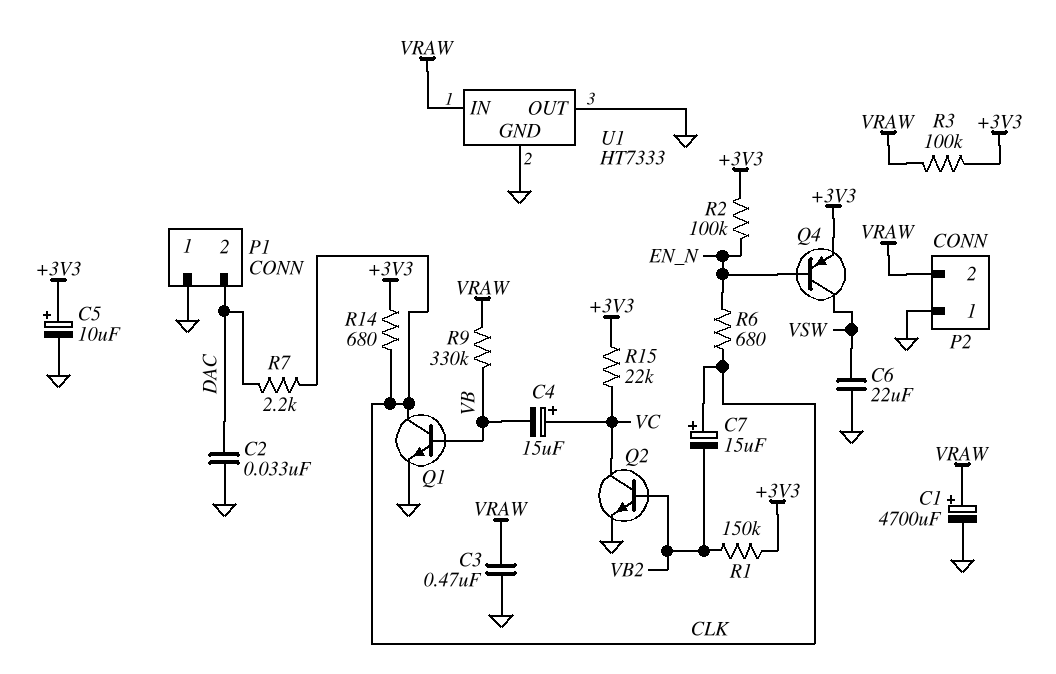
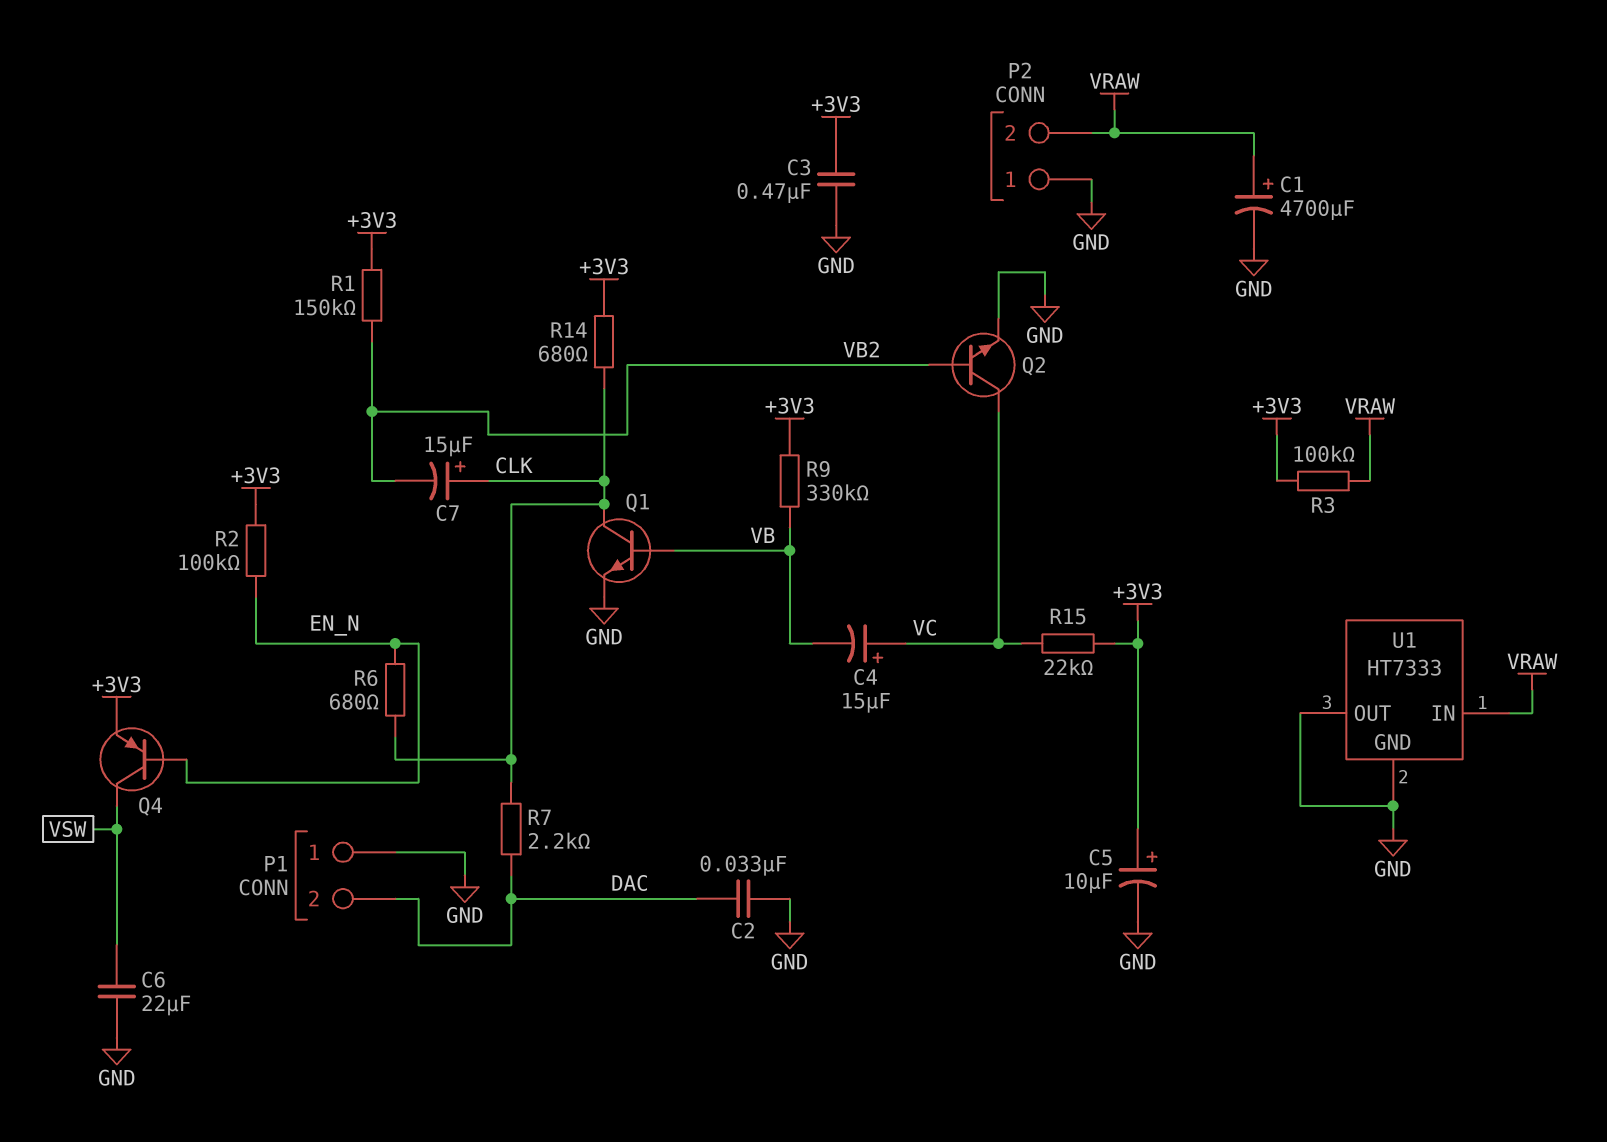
C3: 470nF (GND, VRAW) -> 470nF (+3V3, GND)
R9: 330k (VB, VRAW) -> 330k (+3V3, VB)

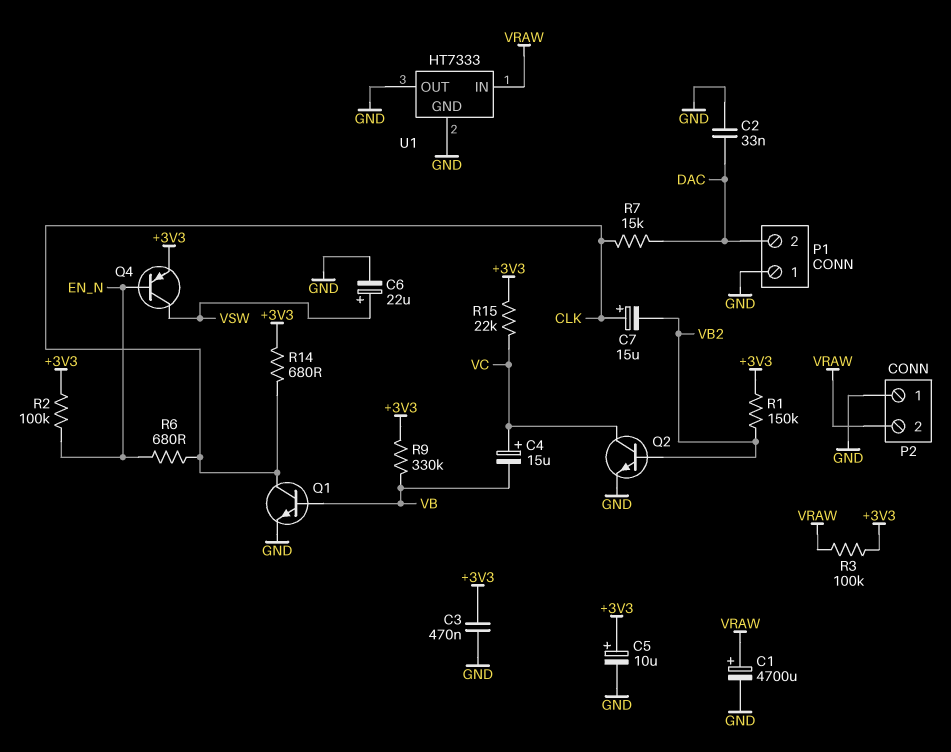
C6: 22uF (GND, VSW) -> 22uF (plus VSW, minus GND)
R7: 2.2k (CLK, DAC) -> 15k (CLK, DAC)

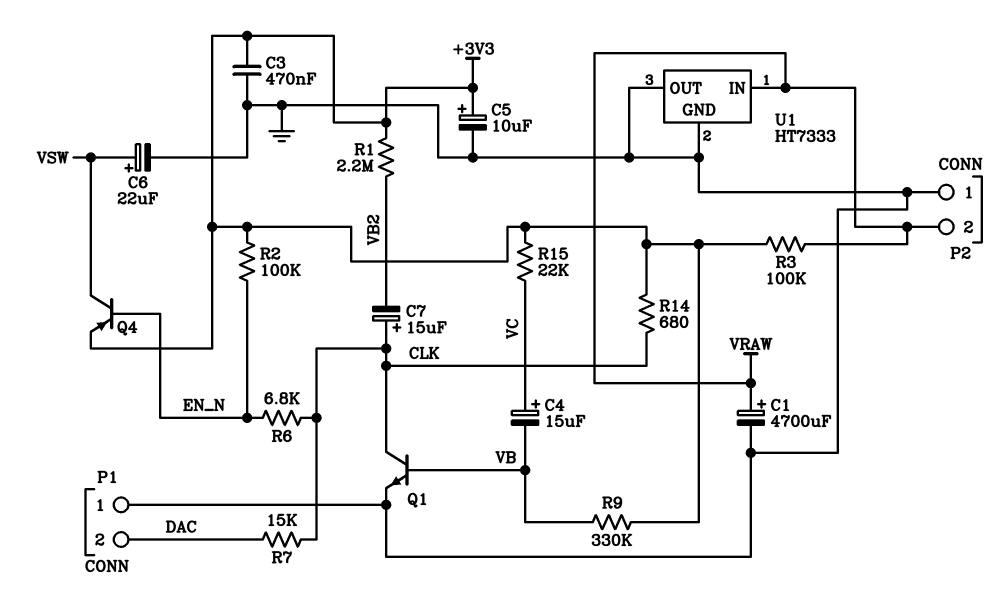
C2: 33nF (DAC, GND) -> none
Q2: NPN (B VB2, C VC, E GND) -> none
R1: 150k (+3V3, VB2) -> 2.2M (+3V3, VB2)
R6: 680 (CLK, EN_N) -> 6.8k (CLK, EN_N)

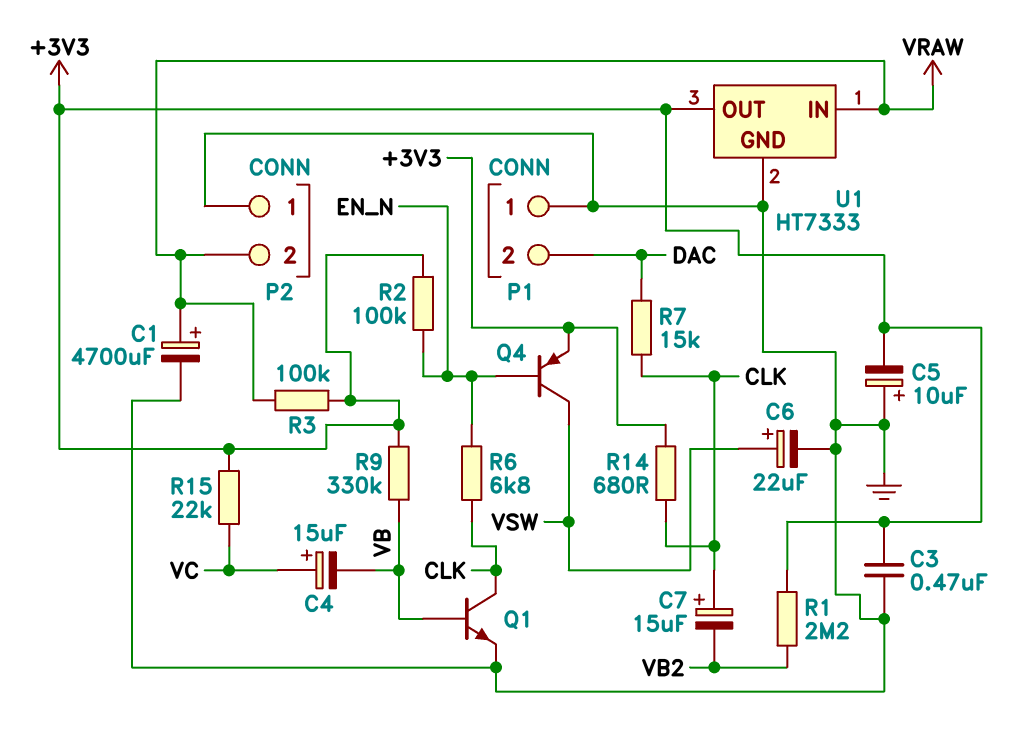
C5: 10uF (plus +3V3, minus GND) -> 10uF (plus GND, minus +3V3)
U1 pin OUT: GND -> +3V3

